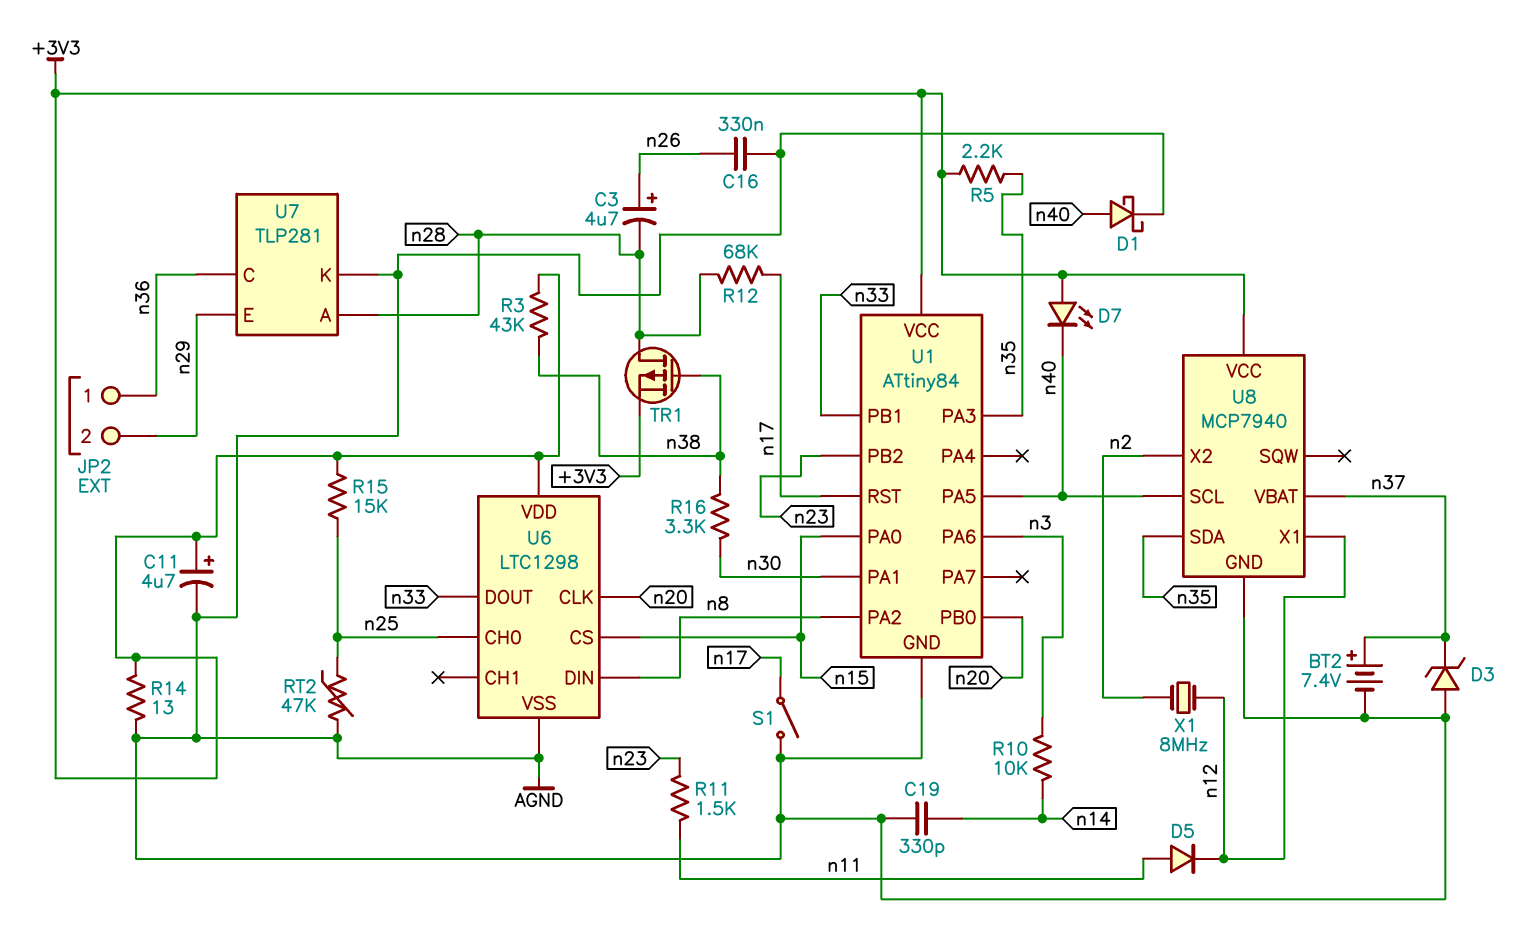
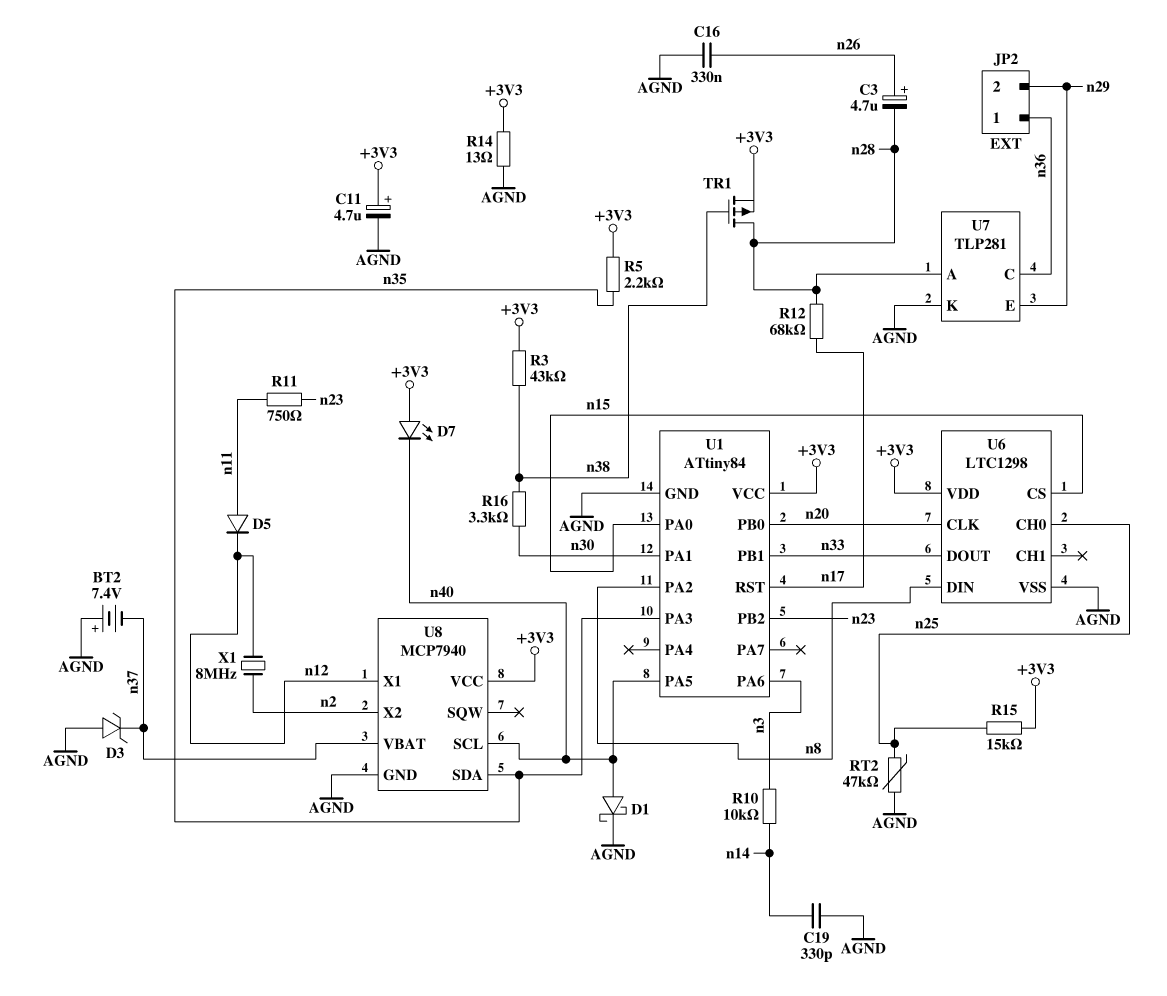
BT2: 7.4V (plus n37, minus AGND) -> 7.4V (plus AGND, minus n37)
R11: 1.5k (n11, n23) -> 750 (n11, n23)
S1: switch (AGND, n17) -> none

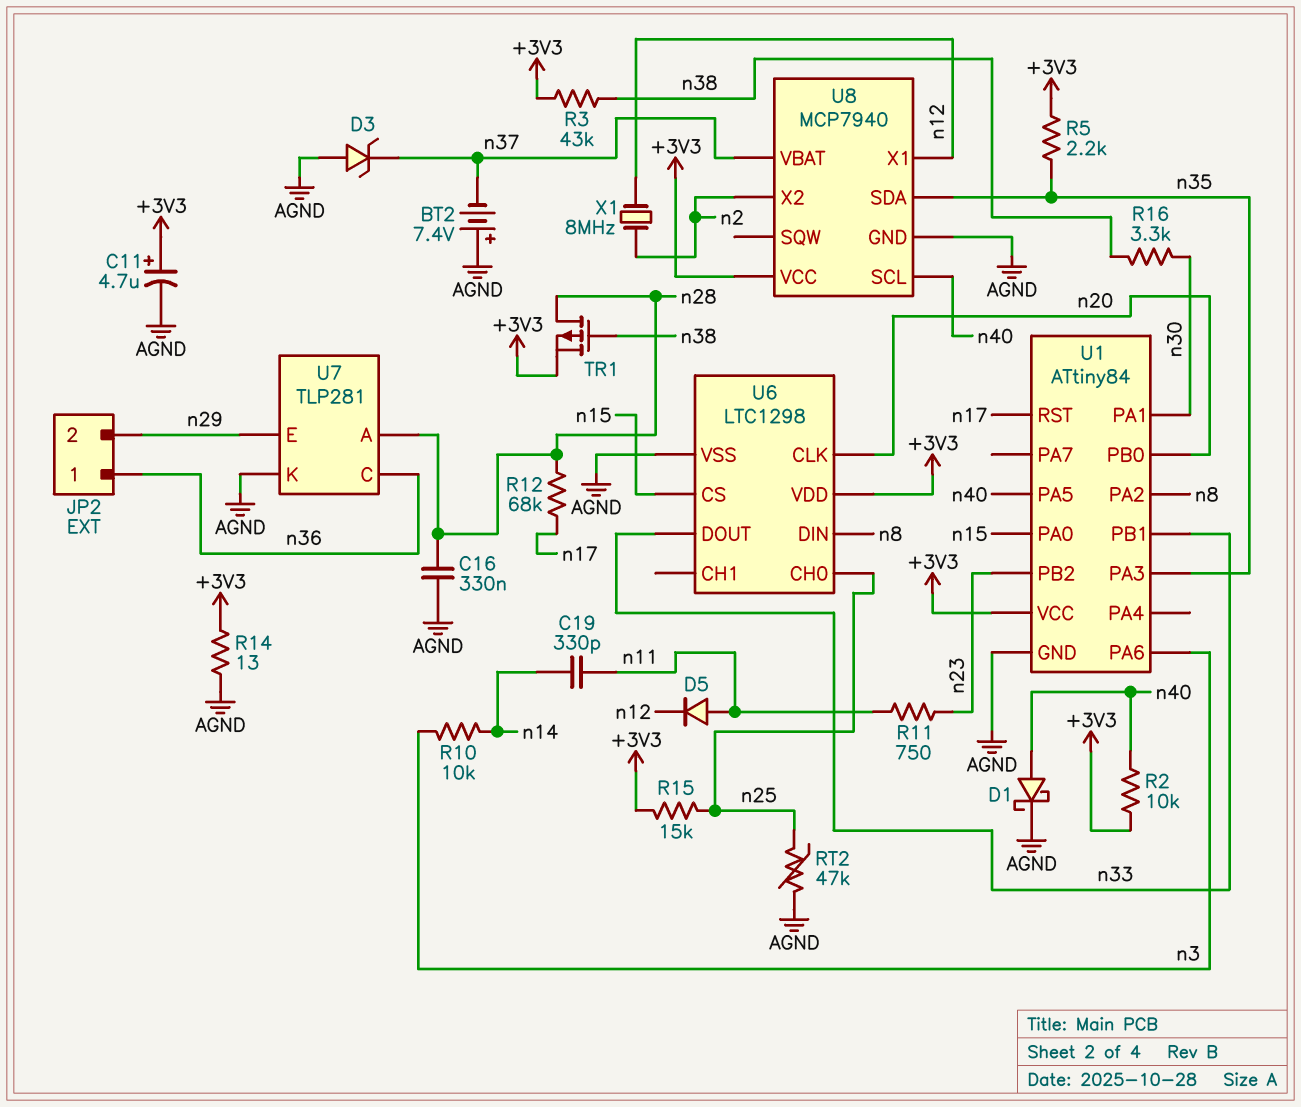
C3: 4.7uF (plus n26, minus n28) -> none
C16: 330nF (AGND, n26) -> 330nF (AGND, n28)
C19: 330pF (AGND, n14) -> 330pF (n11, n14)
D7: LED (A +3V3, K n40) -> none
R2: none -> 10k (+3V3, n40)

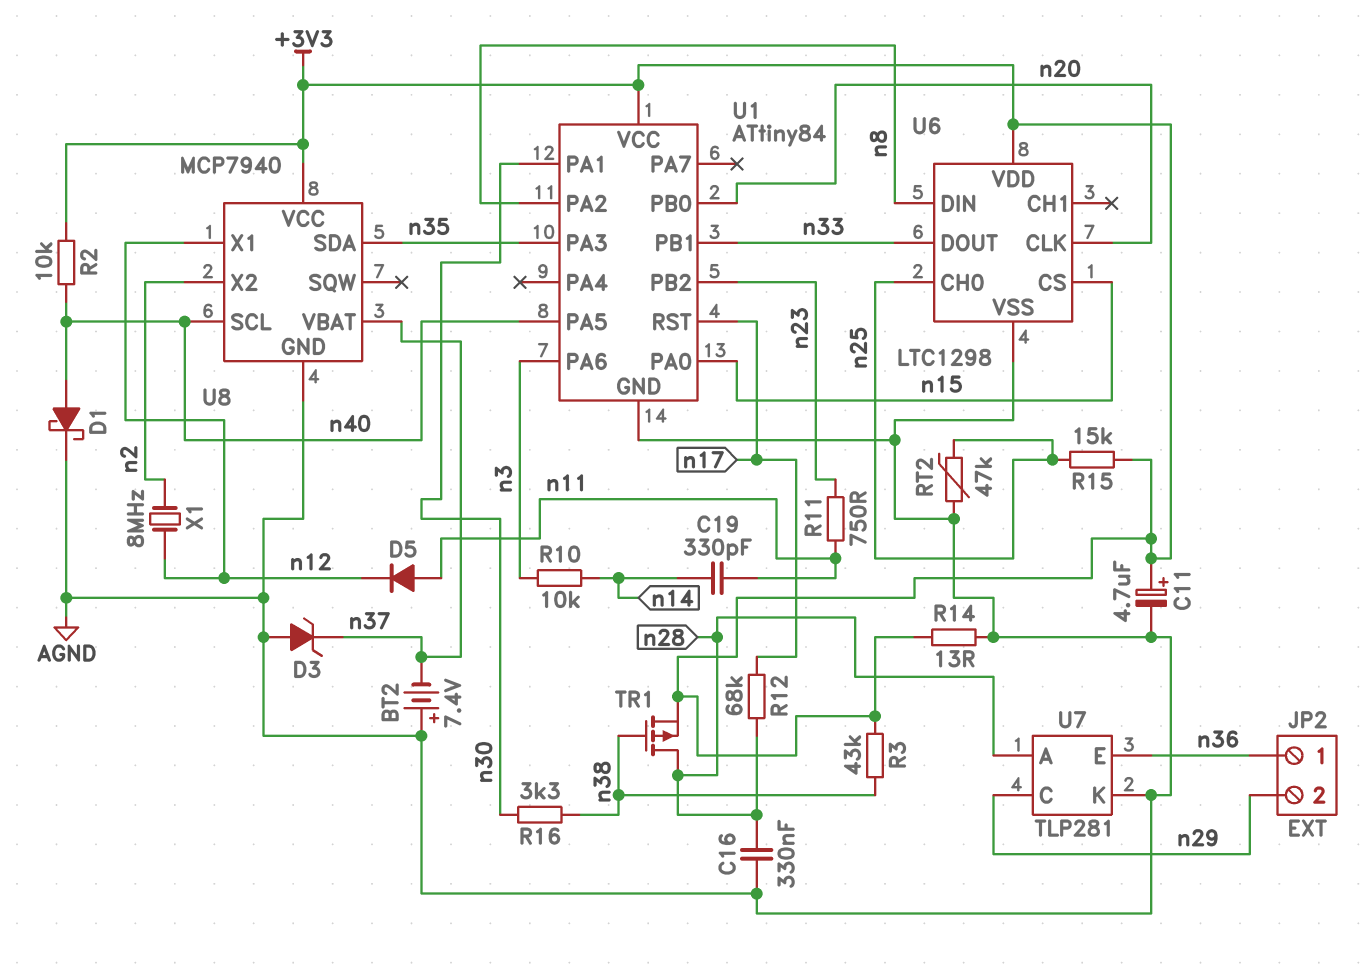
R5: 2.2k (+3V3, n35) -> none
U7 pin C: n36 -> n29
U7 pin E: n29 -> n36

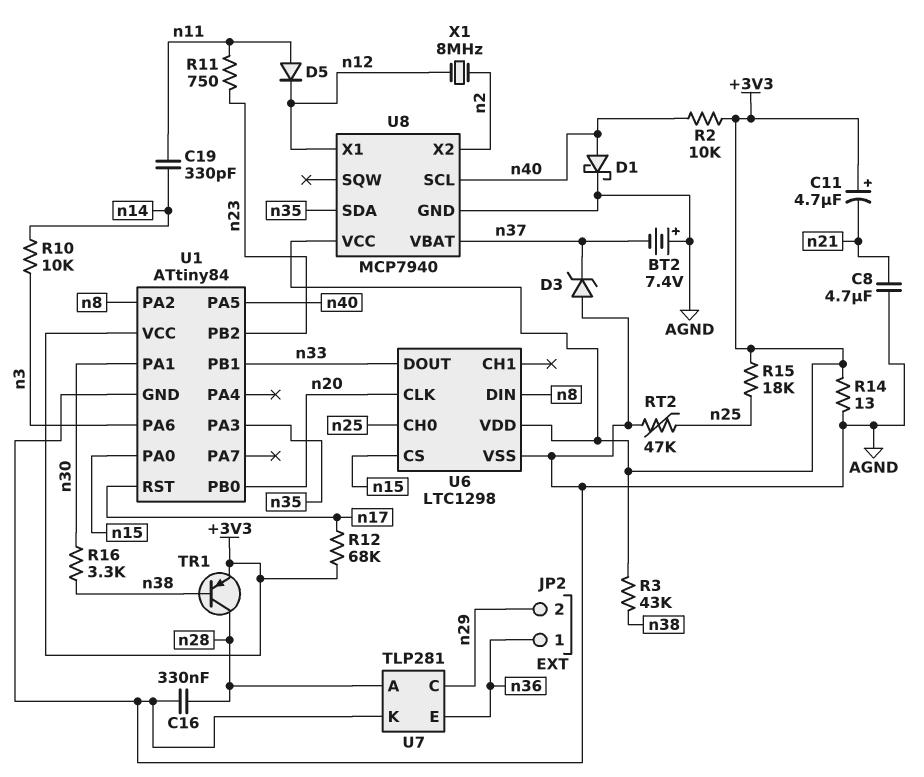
C8: none -> 4.7uF (AGND, n21)
C11: 4.7uF (plus +3V3, minus AGND) -> 4.7uF (plus +3V3, minus n21)
R12: 68k (n17, n28) -> 68k (+3V3, n17)
R15: 15k (+3V3, n25) -> 18k (+3V3, n25)
TR1: PMOS (G n38, D n28, S +3V3) -> PNP (B n38, C n28, E +3V3)

